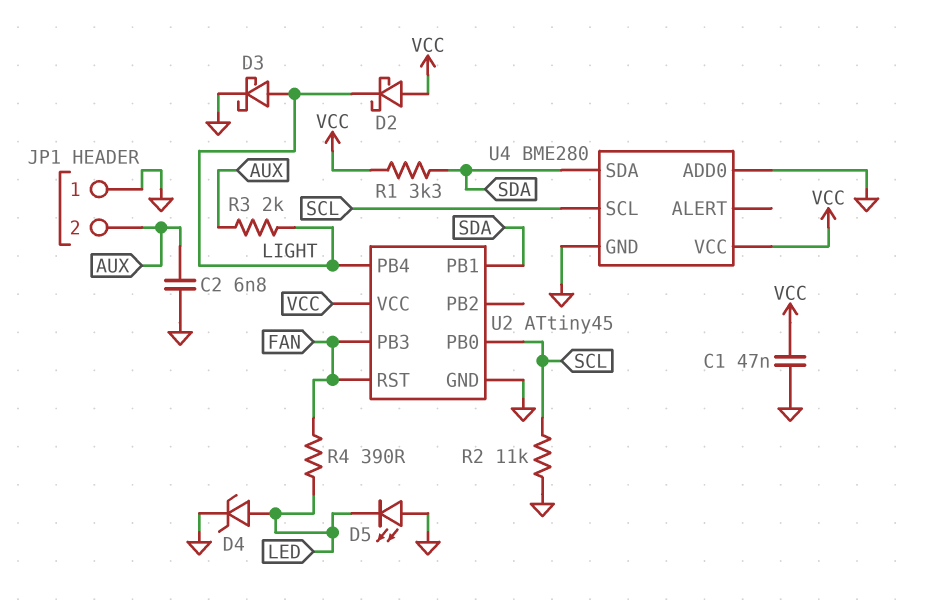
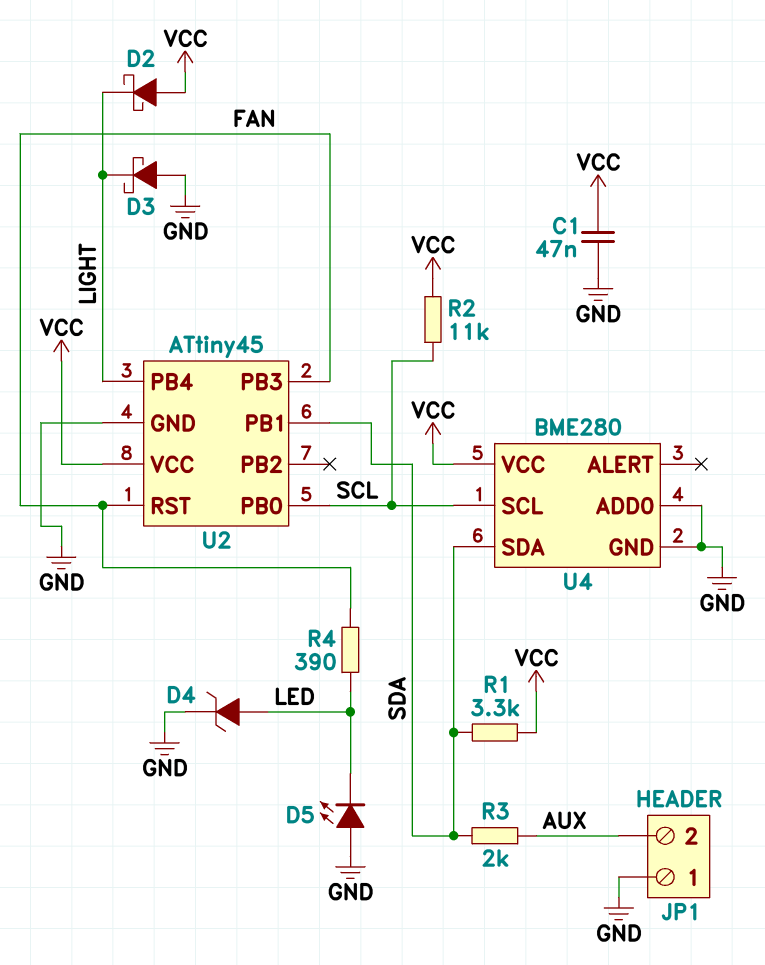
C2: 6.8nF (AUX, GND) -> none
D3: schottky (A LIGHT, K GND) -> schottky (A GND, K LIGHT)
R2: 11k (GND, SCL) -> 11k (SCL, VCC)
R3: 2k (AUX, LIGHT) -> 2k (AUX, SDA)

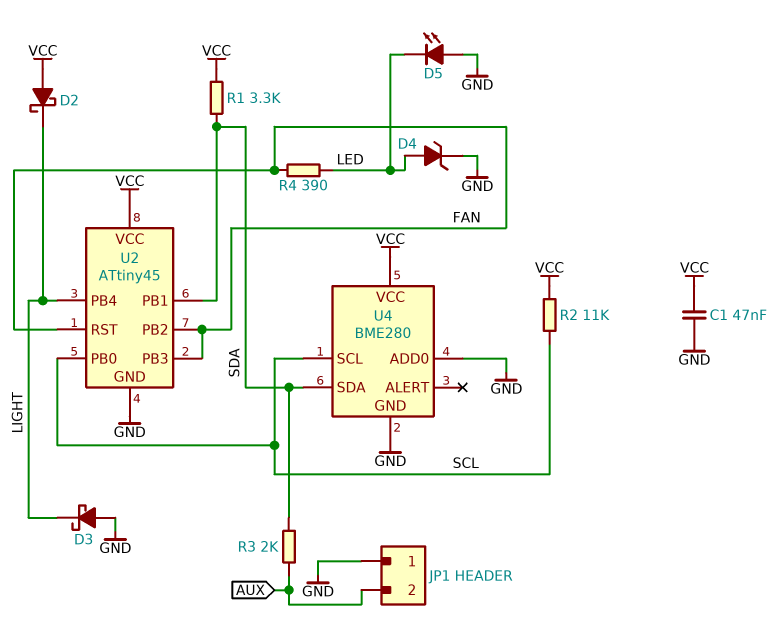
U2 pin PB2: none -> FAN

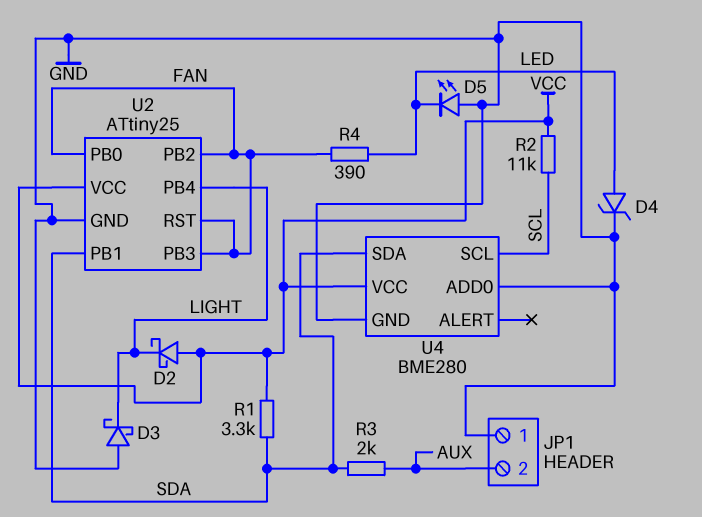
C1: 47nF (GND, VCC) -> none
U2: ATtiny45 -> ATtiny25
U2 pin PB0: SCL -> FAN

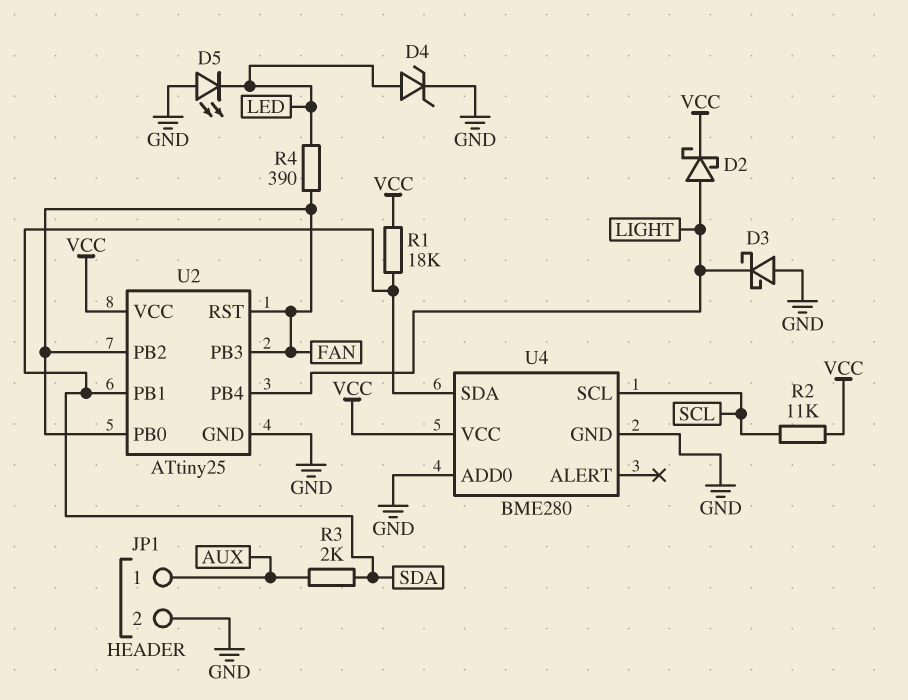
D2: schottky (A VCC, K LIGHT) -> schottky (A LIGHT, K VCC)
JP1 pin 1: GND -> AUX
JP1 pin 2: AUX -> GND
R1: 3.3k (SDA, VCC) -> 18k (SDA, VCC)

